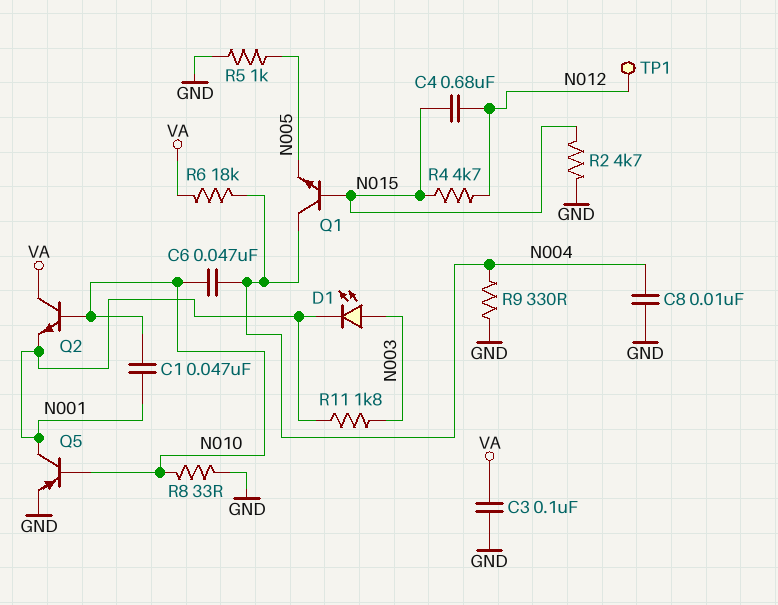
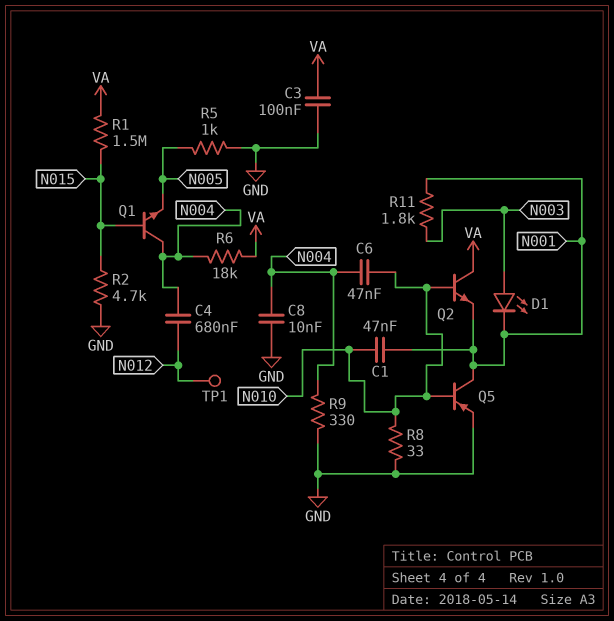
C4: 680nF (N012, N015) -> 680nF (N004, N012)
R1: none -> 1.5M (N015, VA)
R4: 4.7k (N012, N015) -> none

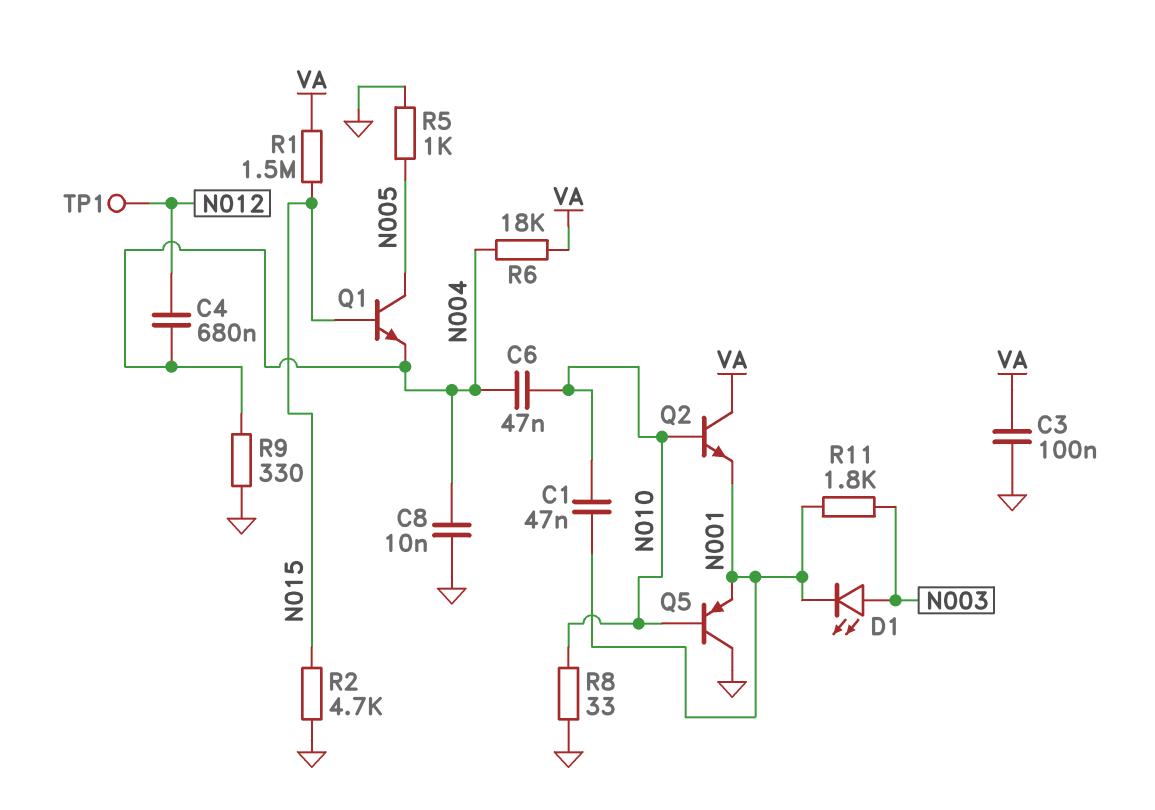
Q1: NPN (B N015, C N004, E N005) -> NPN (B N015, C N005, E N004)
Q5: PNP (B N010, C N001, E GND) -> PNP (B N010, C GND, E N001)

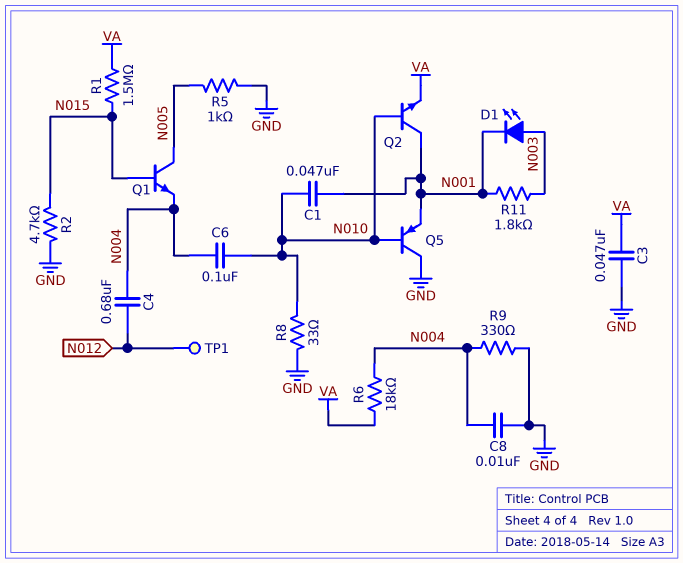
C3: 100nF (GND, VA) -> 47nF (GND, VA)
C6: 47nF (N004, N010) -> 100nF (N004, N010)
Q2: NPN (B N010, C VA, E N001) -> NPN (B N010, C N001, E VA)

